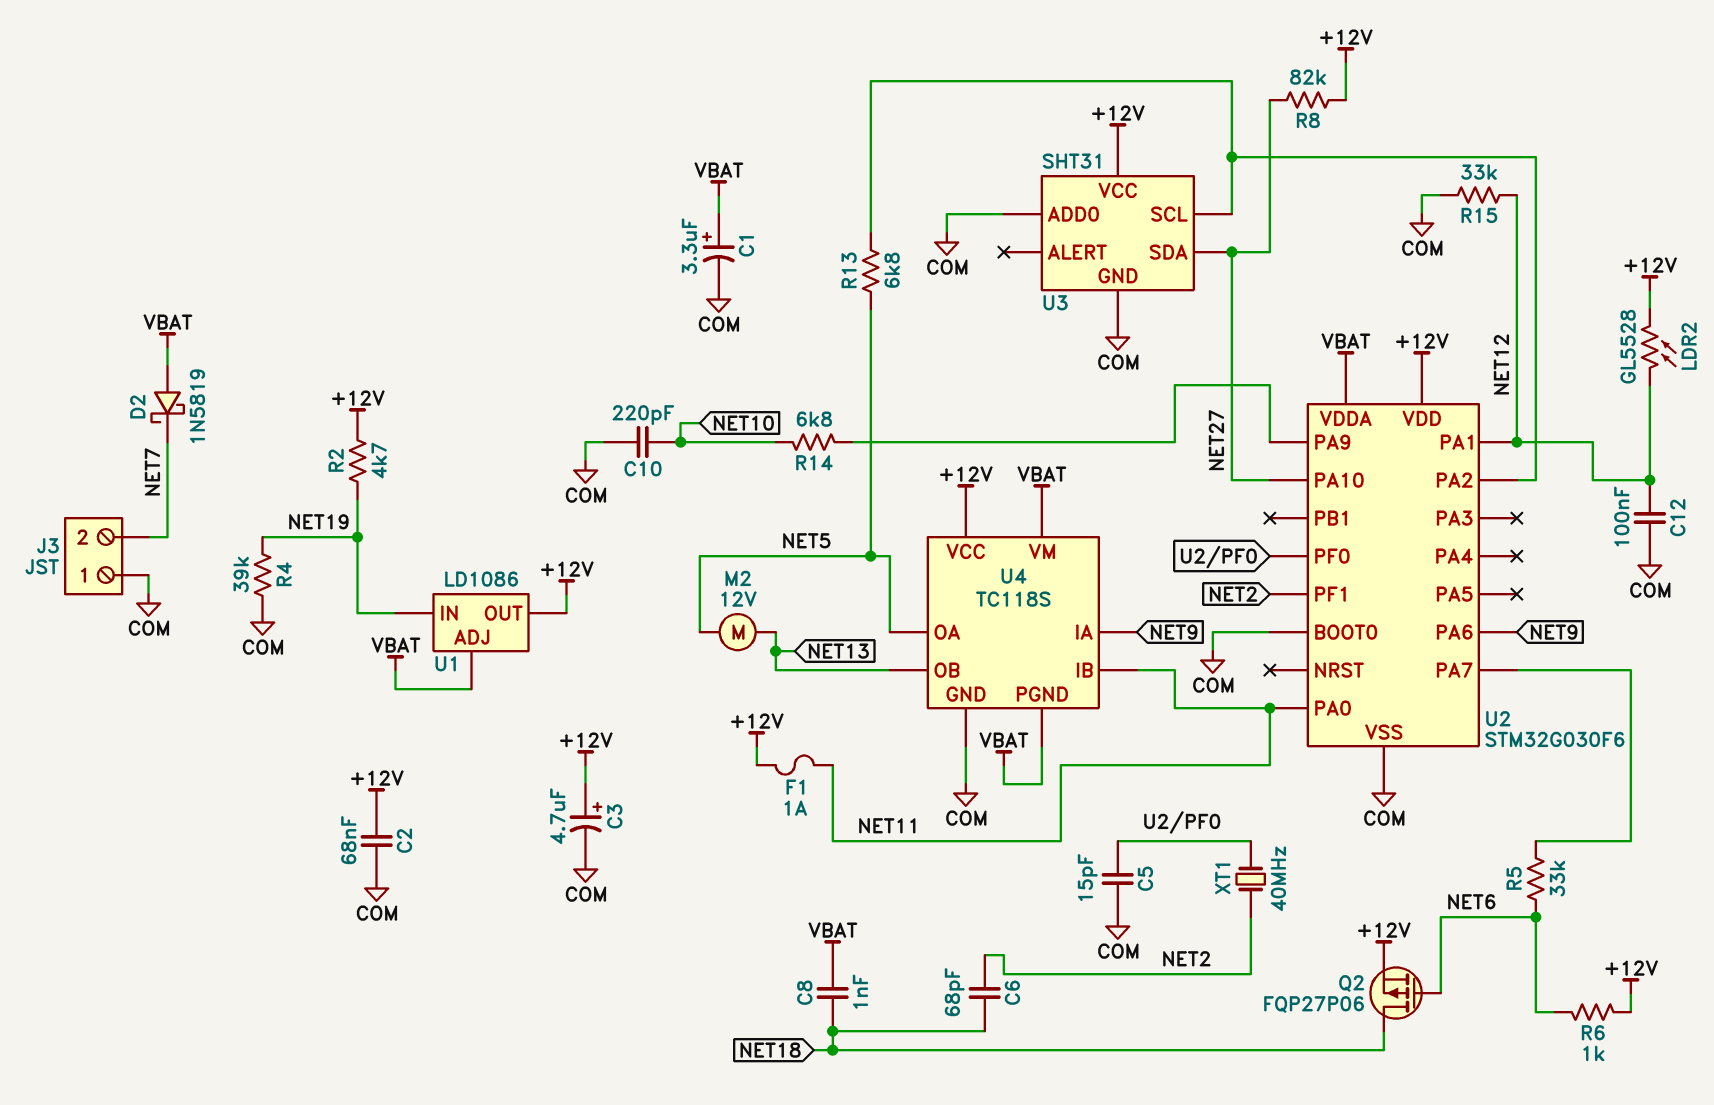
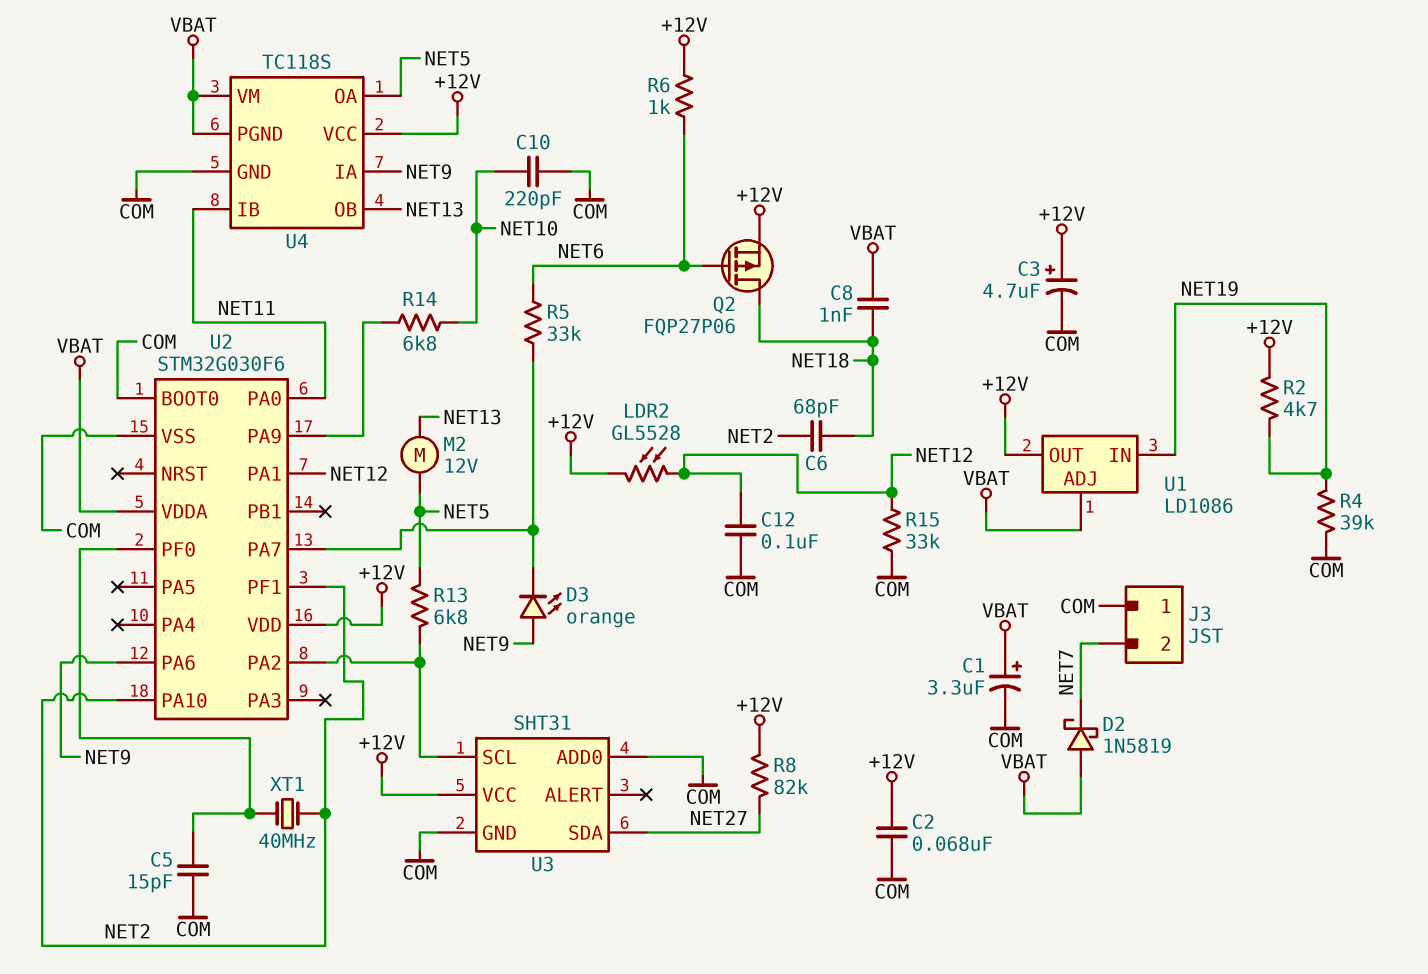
D3: none -> LED orange (A NET9, K U2/PA7)
F1: 1A (+12V, NET11) -> none
U2 pin PA10: NET27 -> NET2

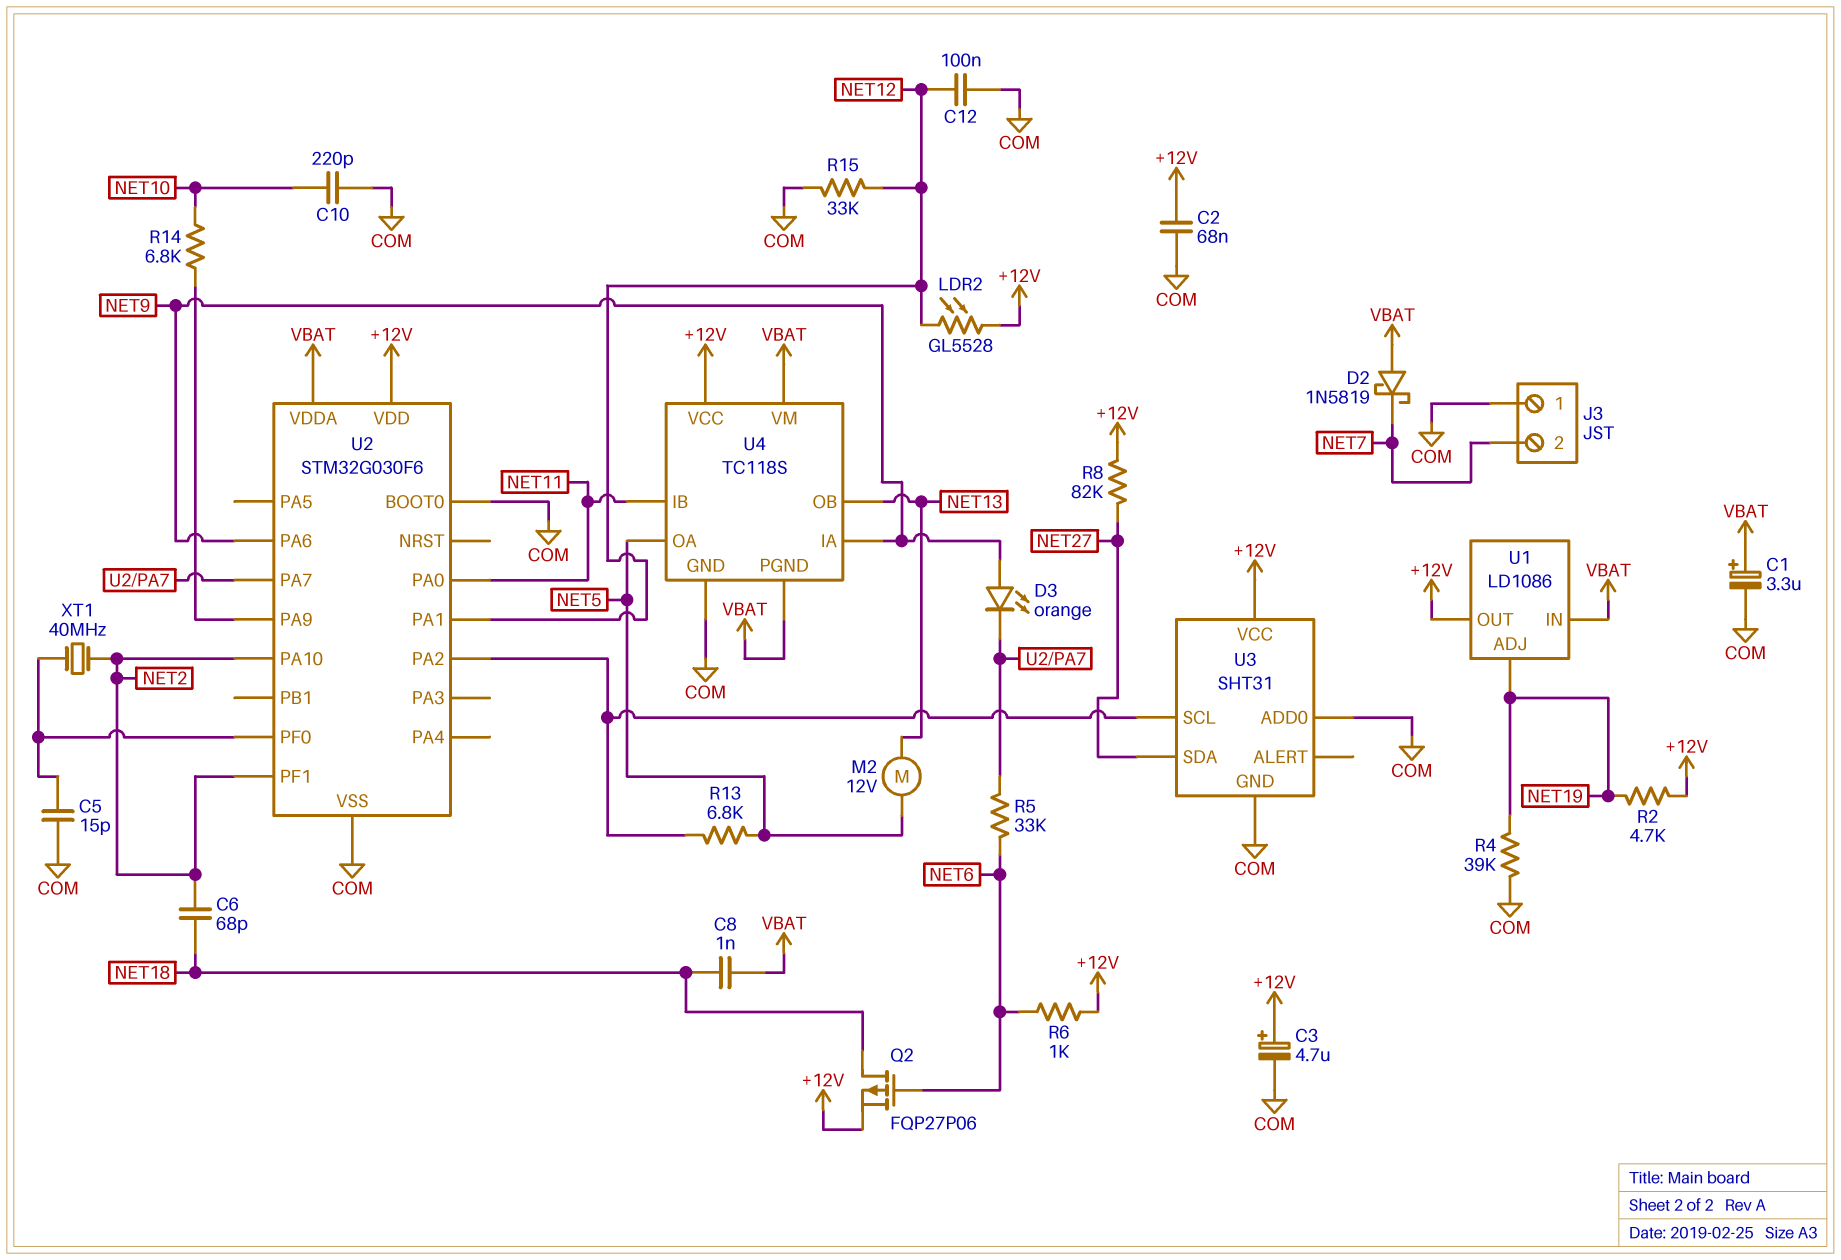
U1 pin ADJ: VBAT -> NET19
U1 pin IN: NET19 -> VBAT

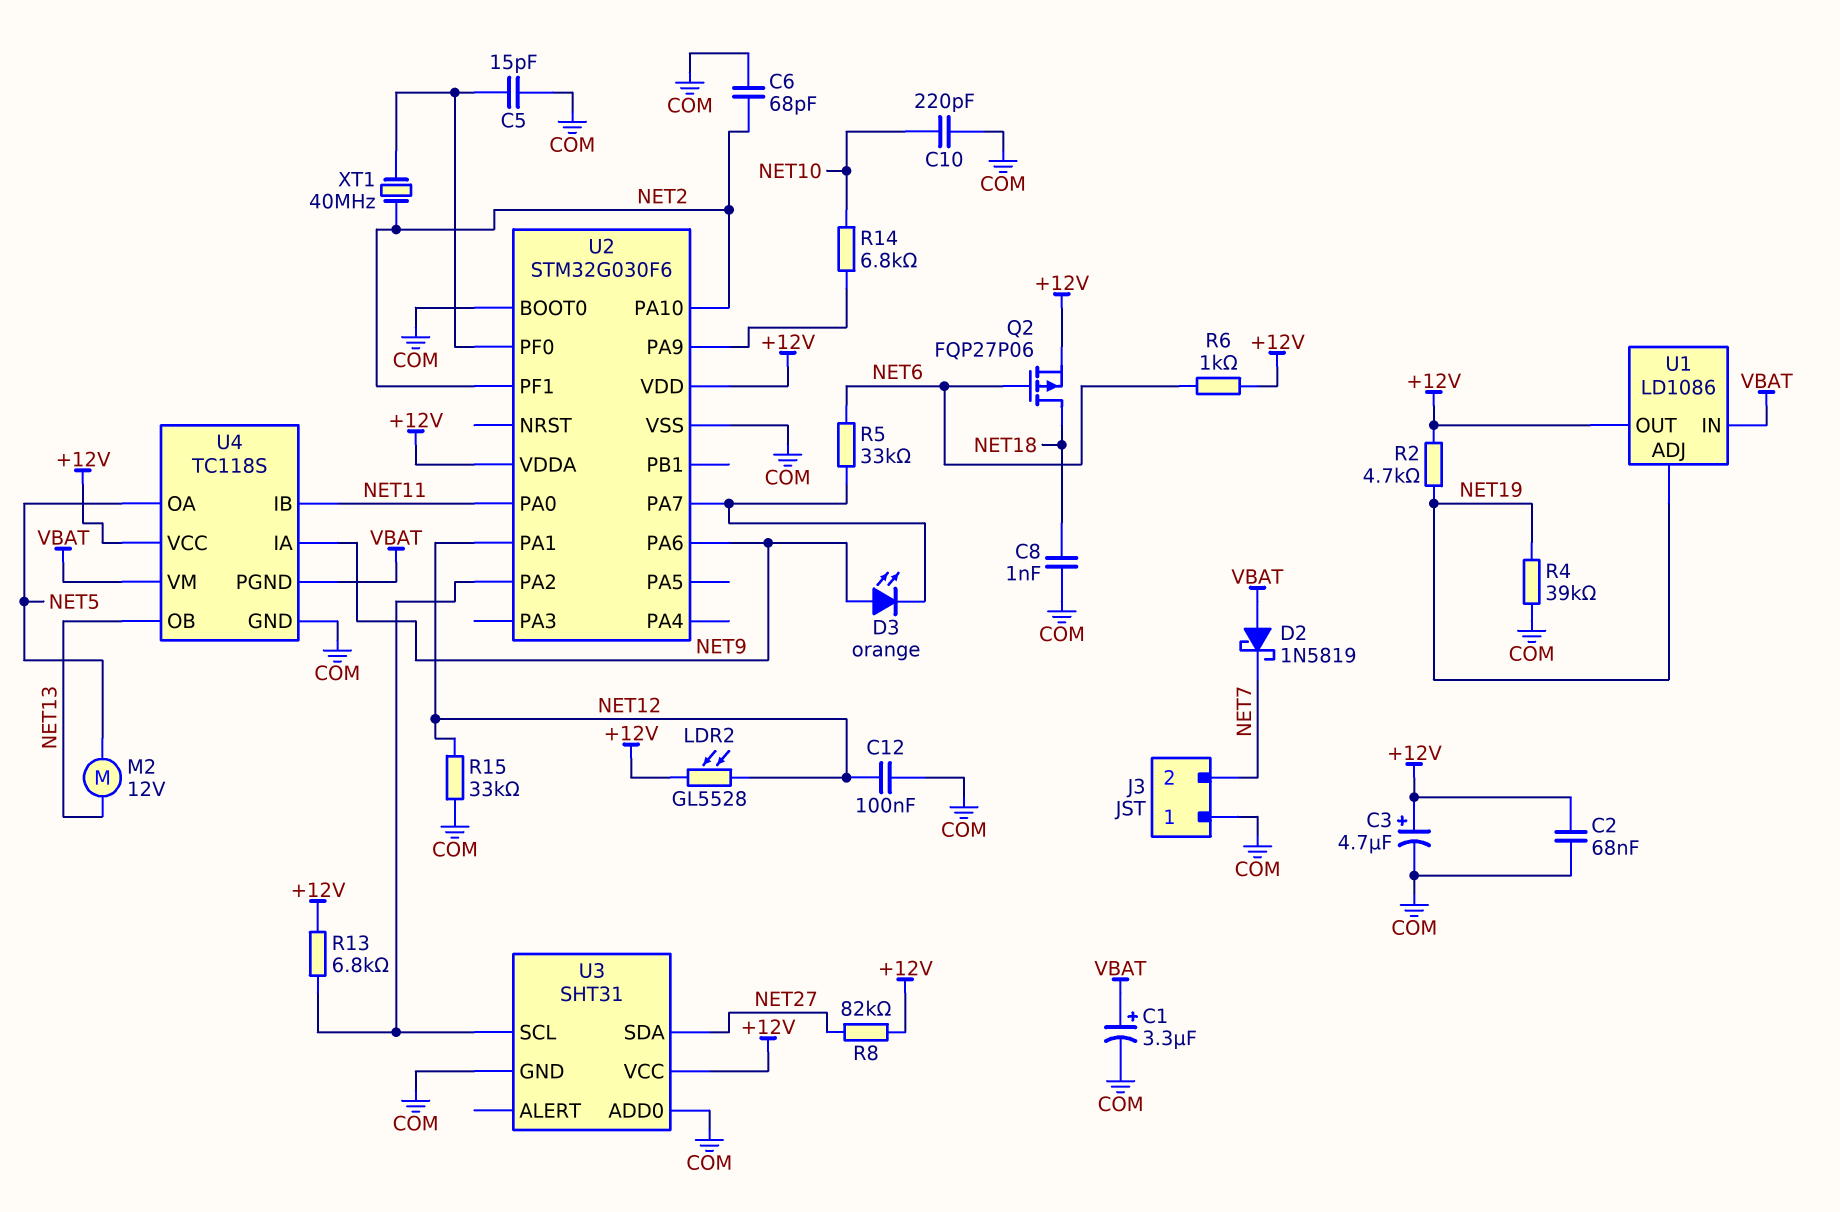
C6: 68pF (NET2, NET18) -> 68pF (COM, NET2)
C8: 1nF (NET18, VBAT) -> 1nF (COM, NET18)
R13: 6.8k (NET5, U2/PA2) -> 6.8k (+12V, U2/PA2)
U2 pin VDDA: VBAT -> +12V

